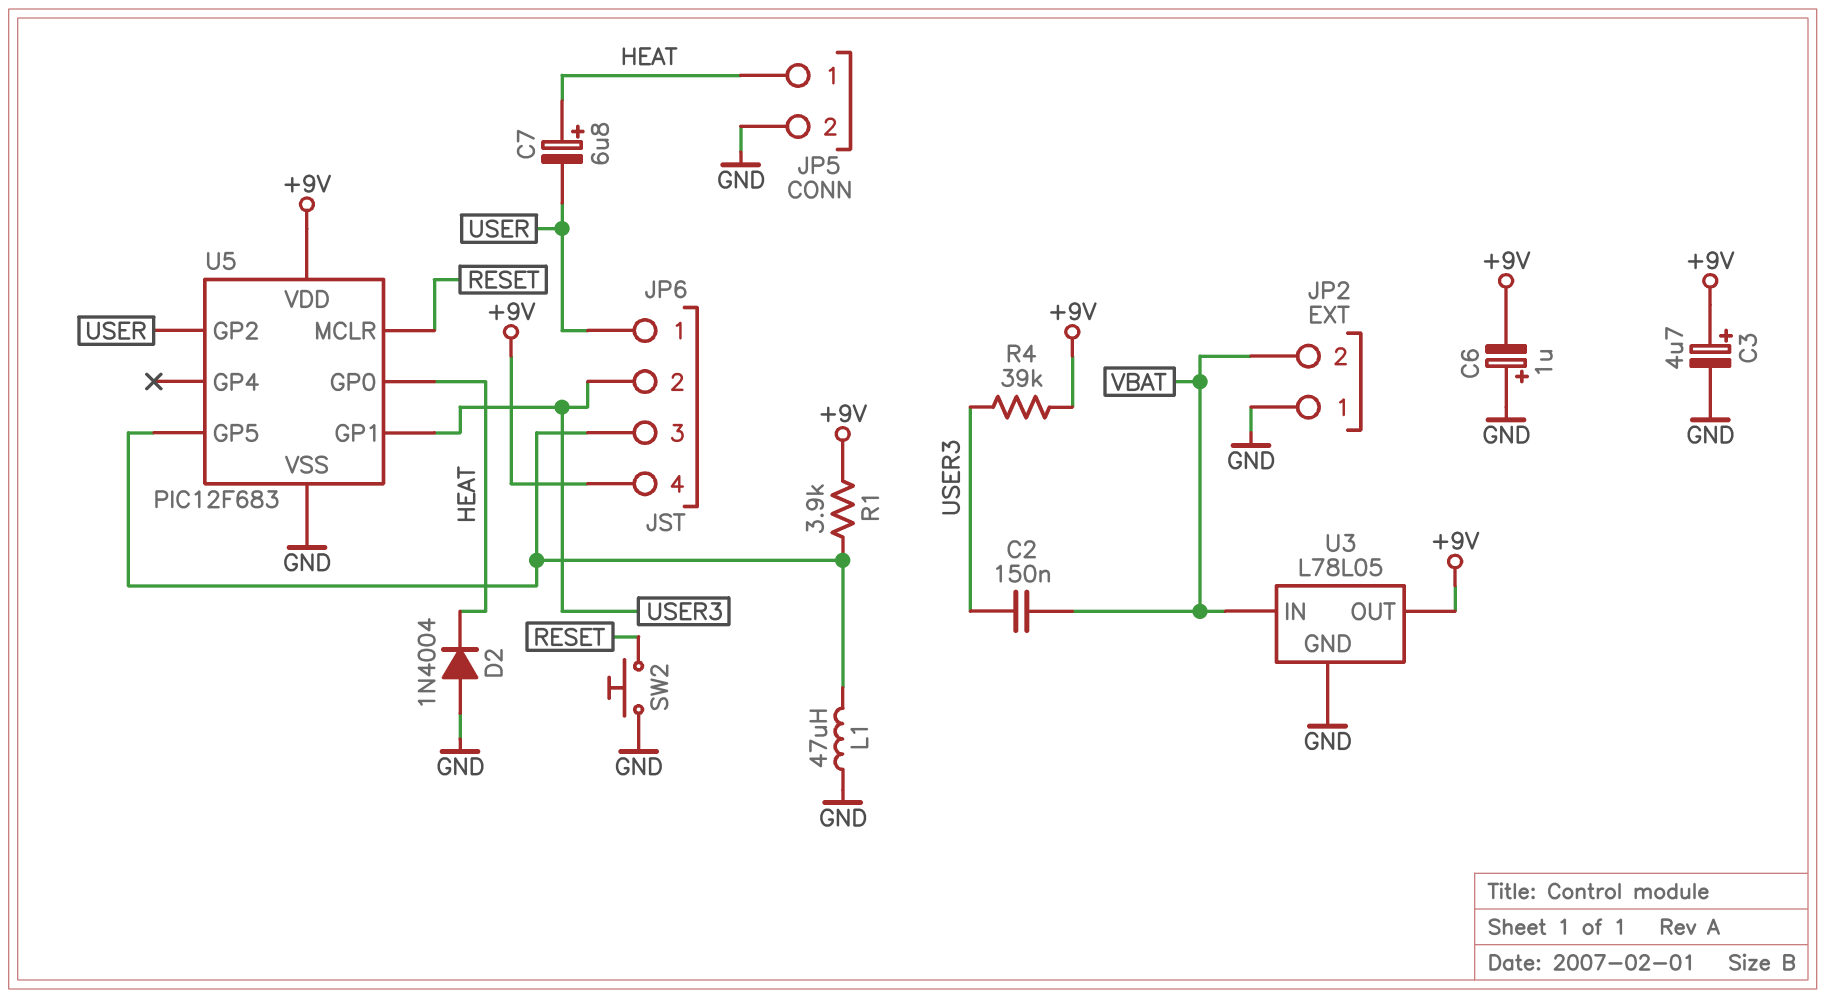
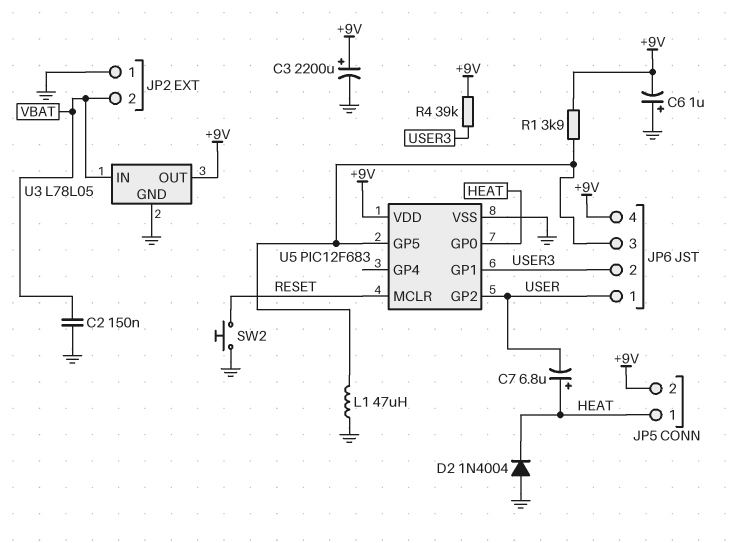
C2: 150nF (USER3, VBAT) -> 150nF (GND, VBAT)
C3: 4.7uF (plus +9V, minus GND) -> 2200uF (plus +9V, minus GND)
JP5 pin 2: GND -> +9V

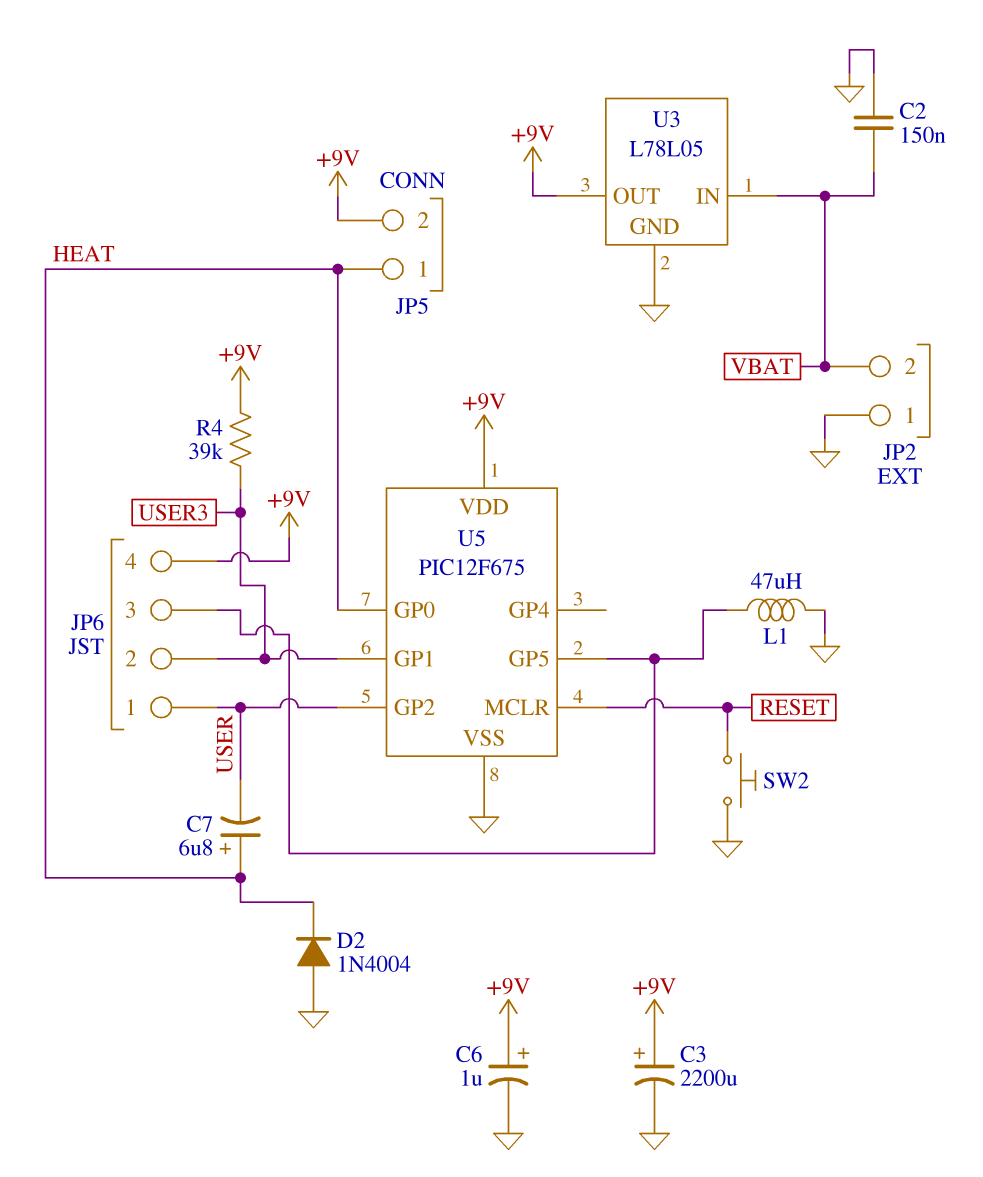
C6: 1uF (plus GND, minus +9V) -> 1uF (plus +9V, minus GND)
R1: 3.9k (+9V, JP6/3) -> none
U5: PIC12F683 -> PIC12F675

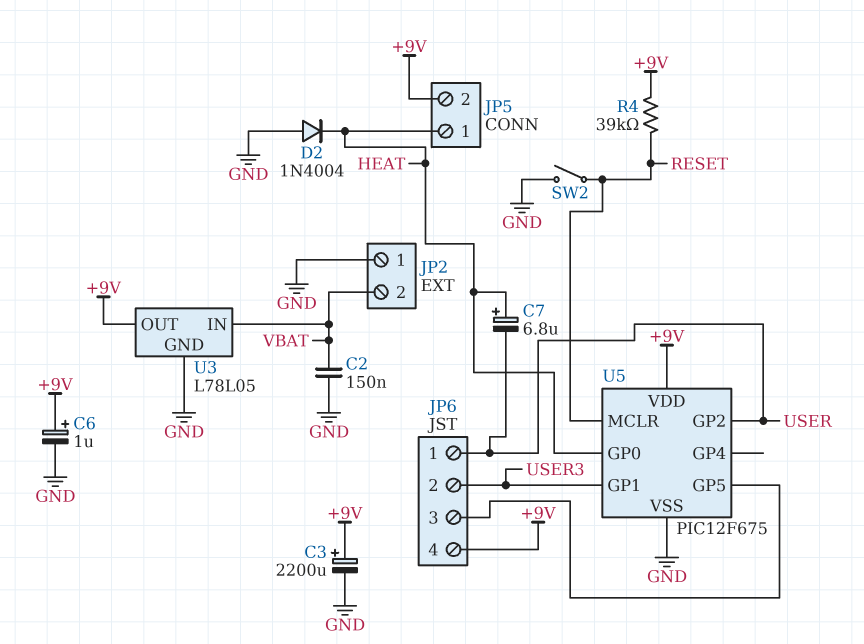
L1: 47uH (GND, JP6/3) -> none
R4: 39k (+9V, USER3) -> 39k (+9V, RESET)
SW2: button (GND, RESET) -> switch (GND, RESET)

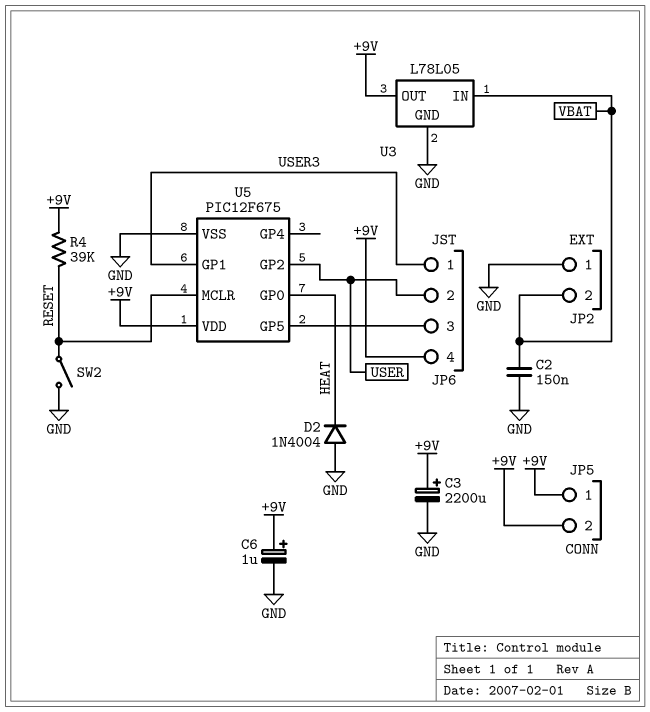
C7: 6.8uF (plus HEAT, minus USER) -> none
JP5 pin 1: HEAT -> +9V
JP6 pin 1: USER -> USER3
JP6 pin 2: USER3 -> USER

